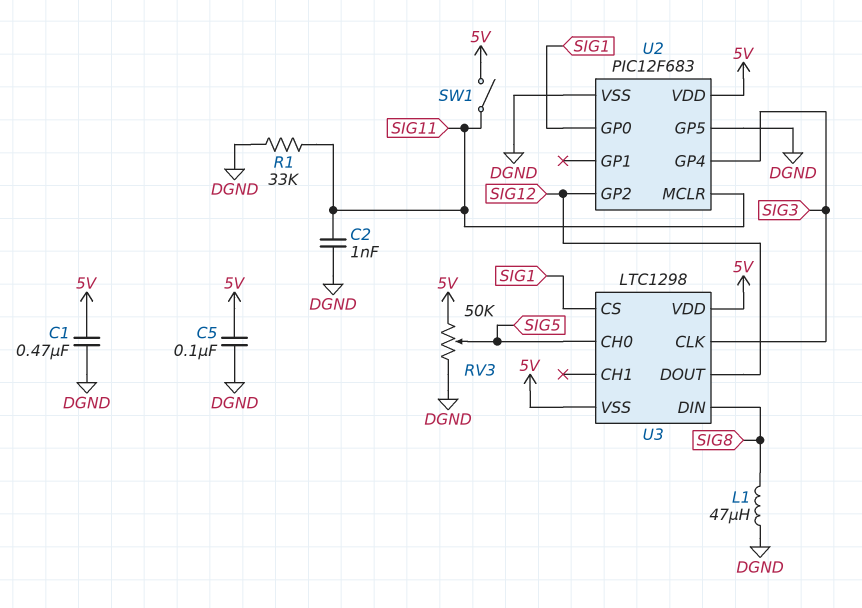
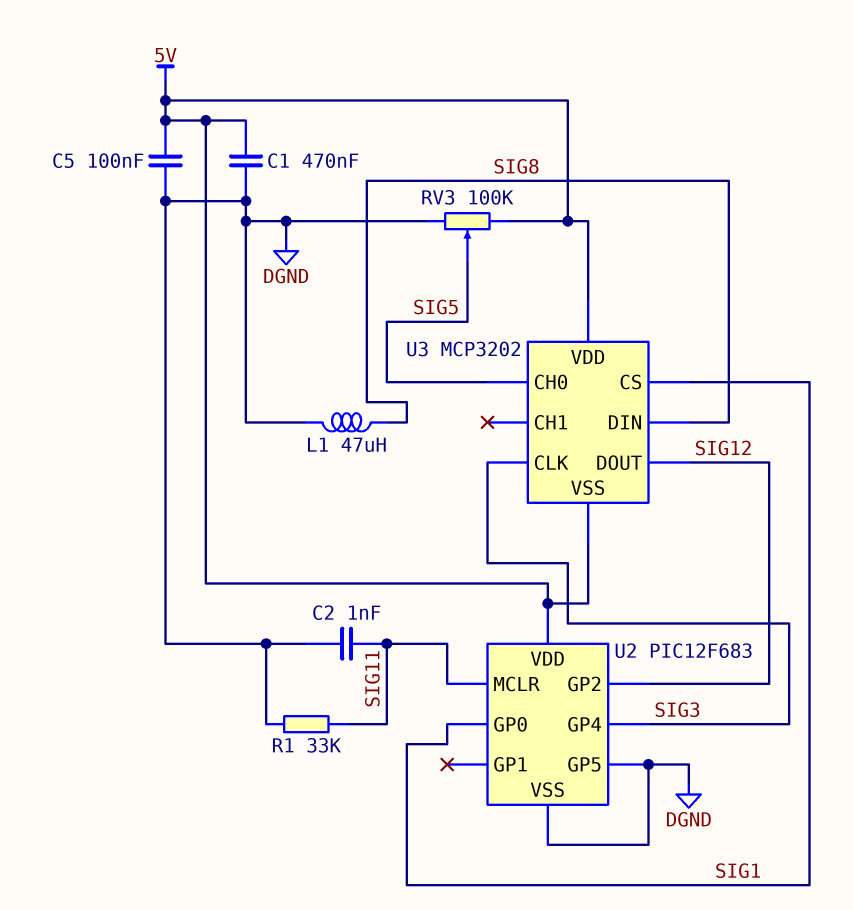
RV3: 50k (5V, DGND, wiper SIG5) -> 100k (5V, DGND, wiper SIG5)
SW1: switch (5V, SIG11) -> none
U3: LTC1298 -> MCP3202

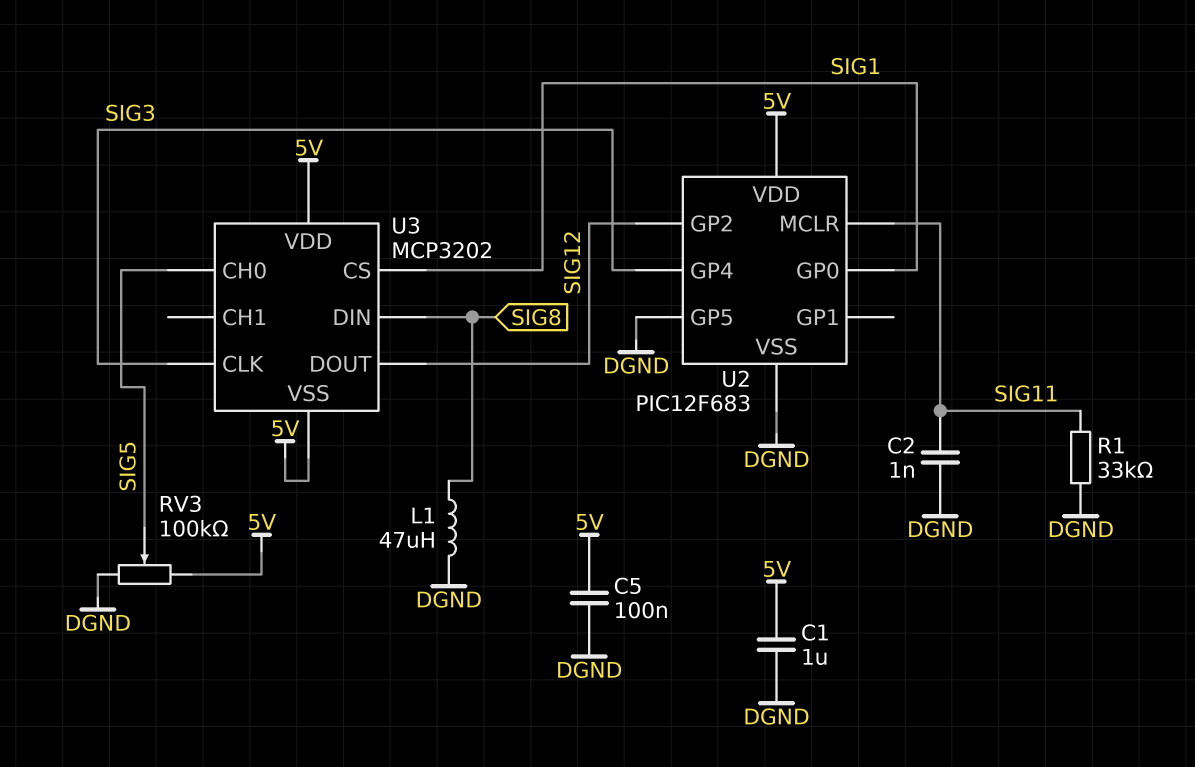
C1: 470nF (5V, DGND) -> 1uF (5V, DGND)

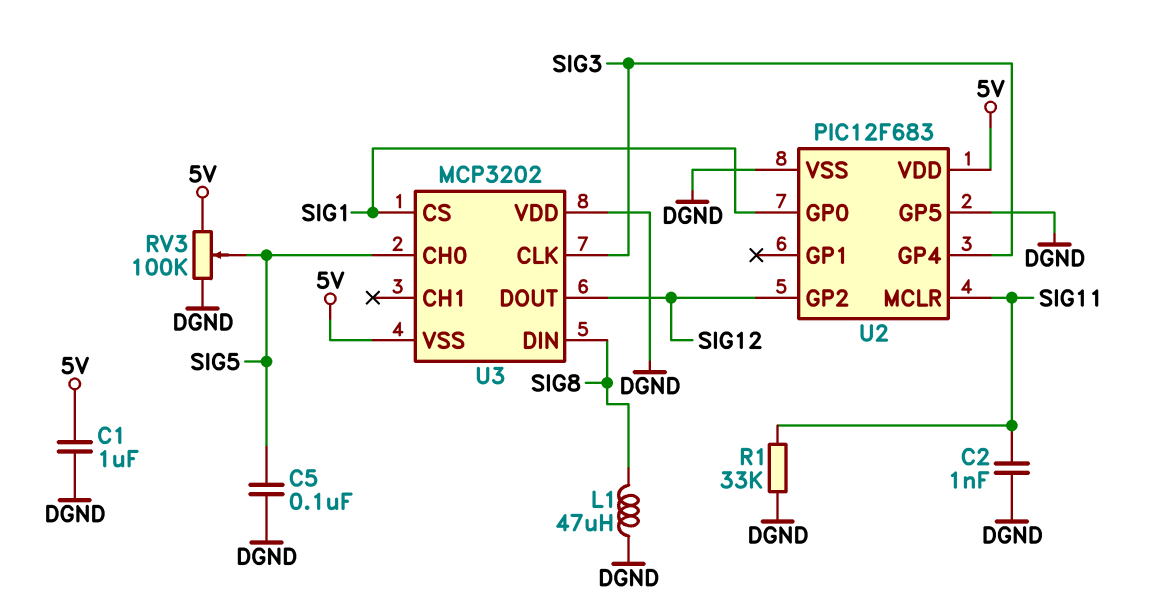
C5: 100nF (5V, DGND) -> 100nF (DGND, SIG5)
U3 pin VDD: 5V -> DGND

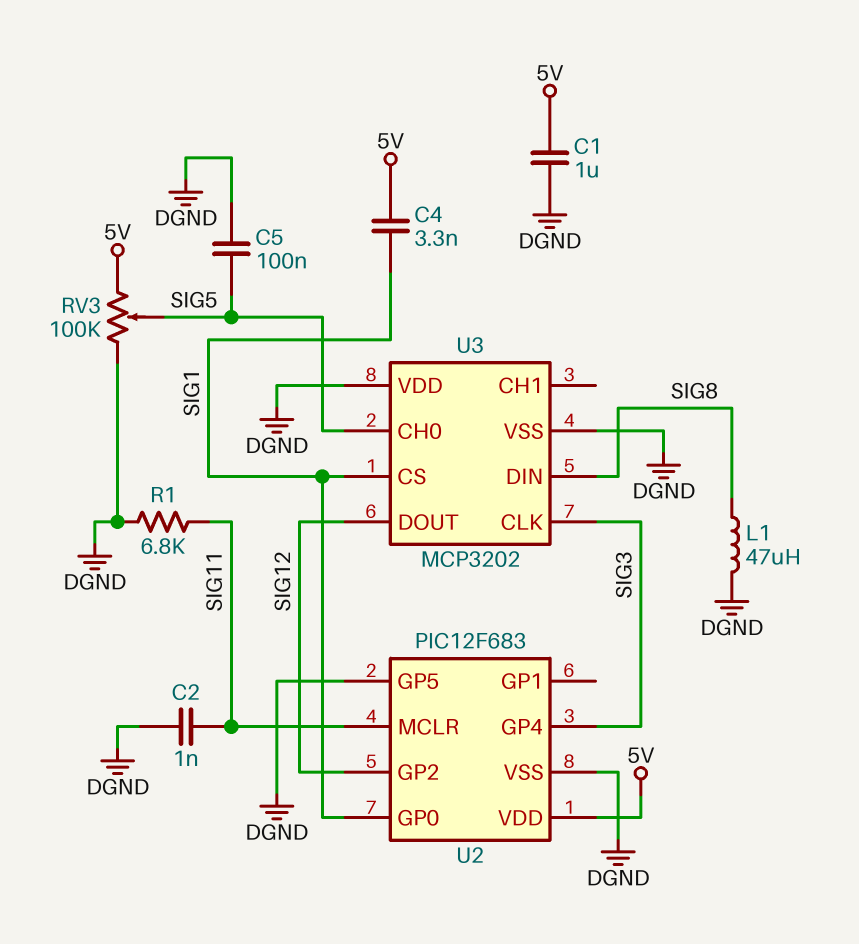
C4: none -> 3.3nF (5V, SIG1)
R1: 33k (DGND, SIG11) -> 6.8k (DGND, SIG11)
U3 pin VSS: 5V -> DGND

